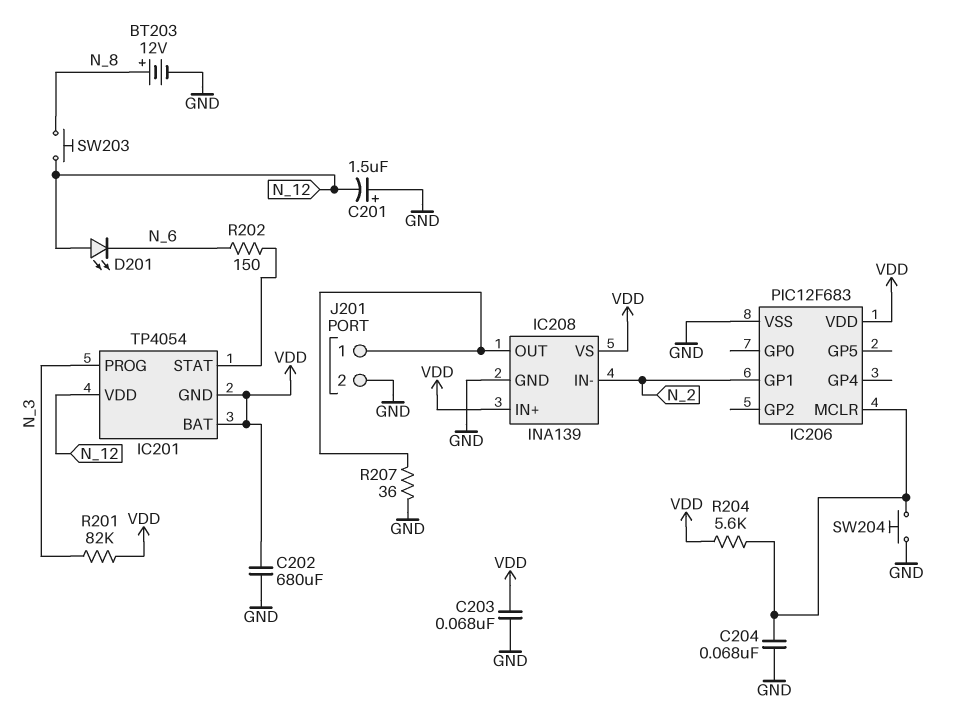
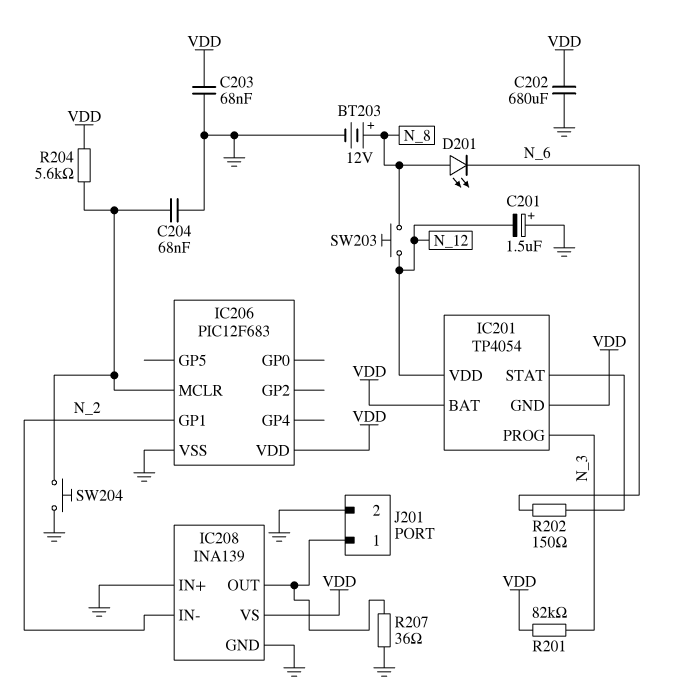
D201: LED (A N_12, K N_6) -> LED (A N_8, K N_6)
IC208 pin IN+: VDD -> GND

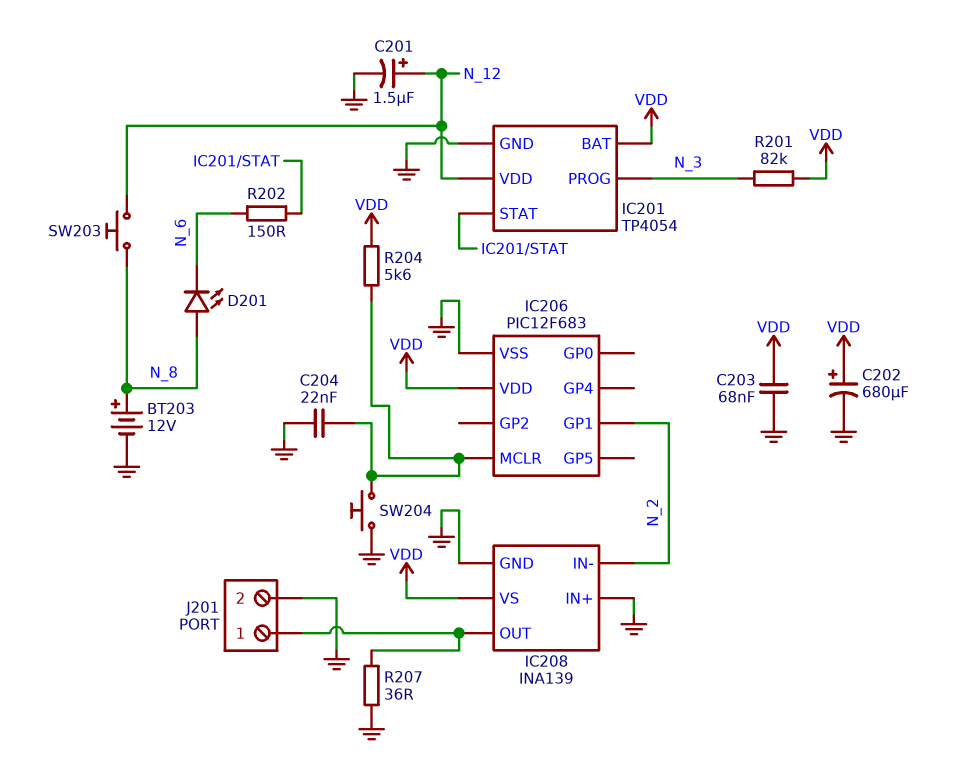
C201: 1.5uF (plus GND, minus N_12) -> 1.5uF (plus N_12, minus GND)
C202: 680uF (GND, VDD) -> 680uF (plus VDD, minus GND)
C204: 68nF (GND, IC206/MCLR) -> 22nF (GND, IC206/MCLR)
IC201 pin GND: VDD -> GND

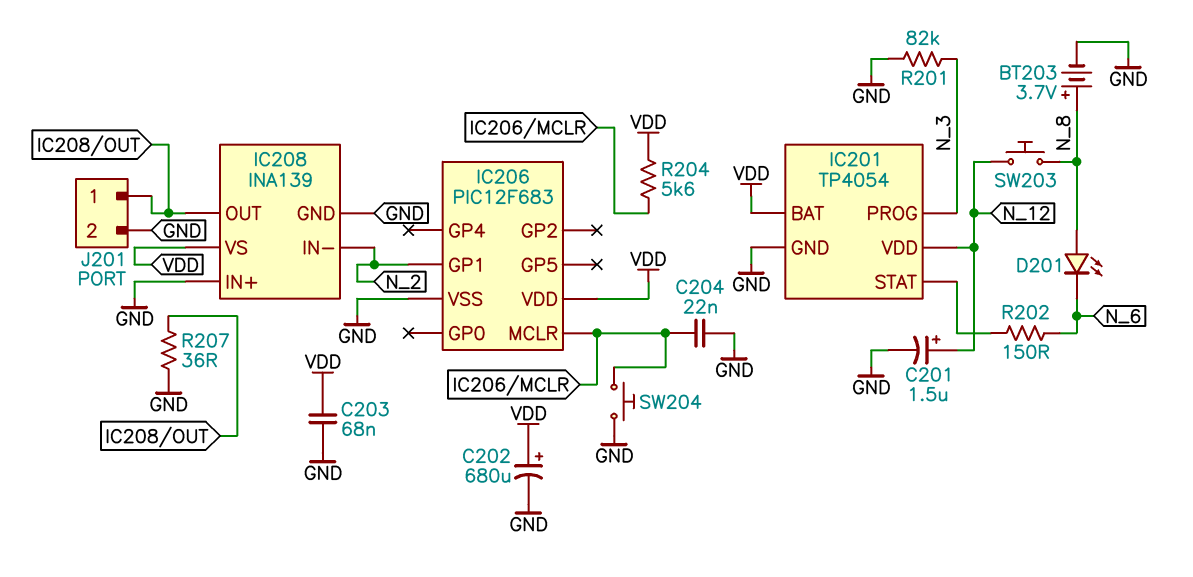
BT203: 12V (plus N_8, minus GND) -> 3.7V (plus N_8, minus GND)
R201: 82k (N_3, VDD) -> 82k (GND, N_3)

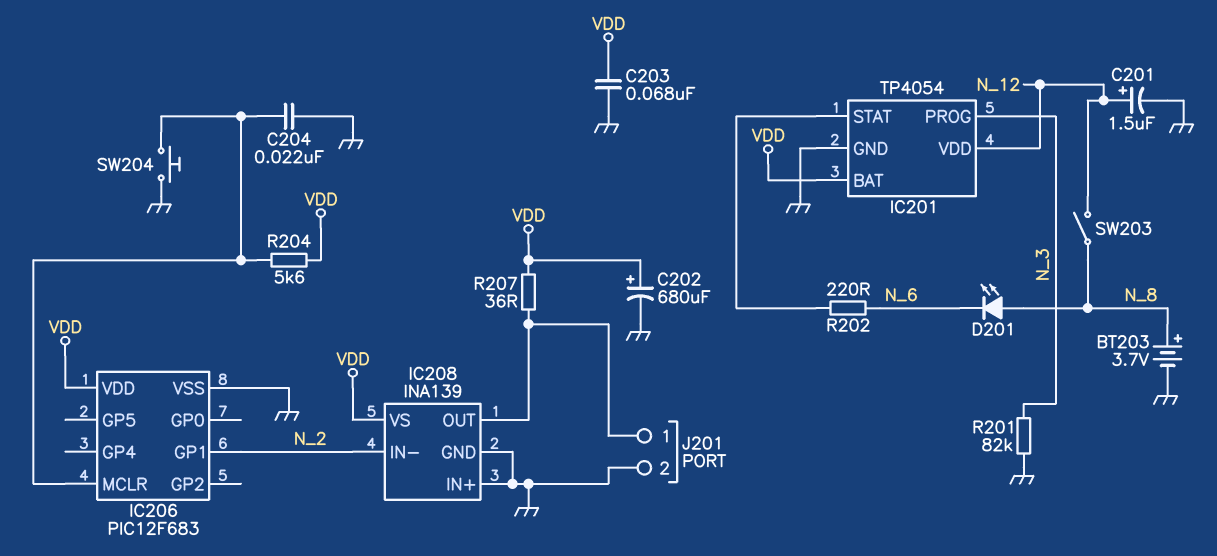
R202: 150 (IC201/STAT, N_6) -> 220 (IC201/STAT, N_6)
R207: 36 (GND, IC208/OUT) -> 36 (IC208/OUT, VDD)
SW203: button (N_8, N_12) -> switch (N_8, N_12)

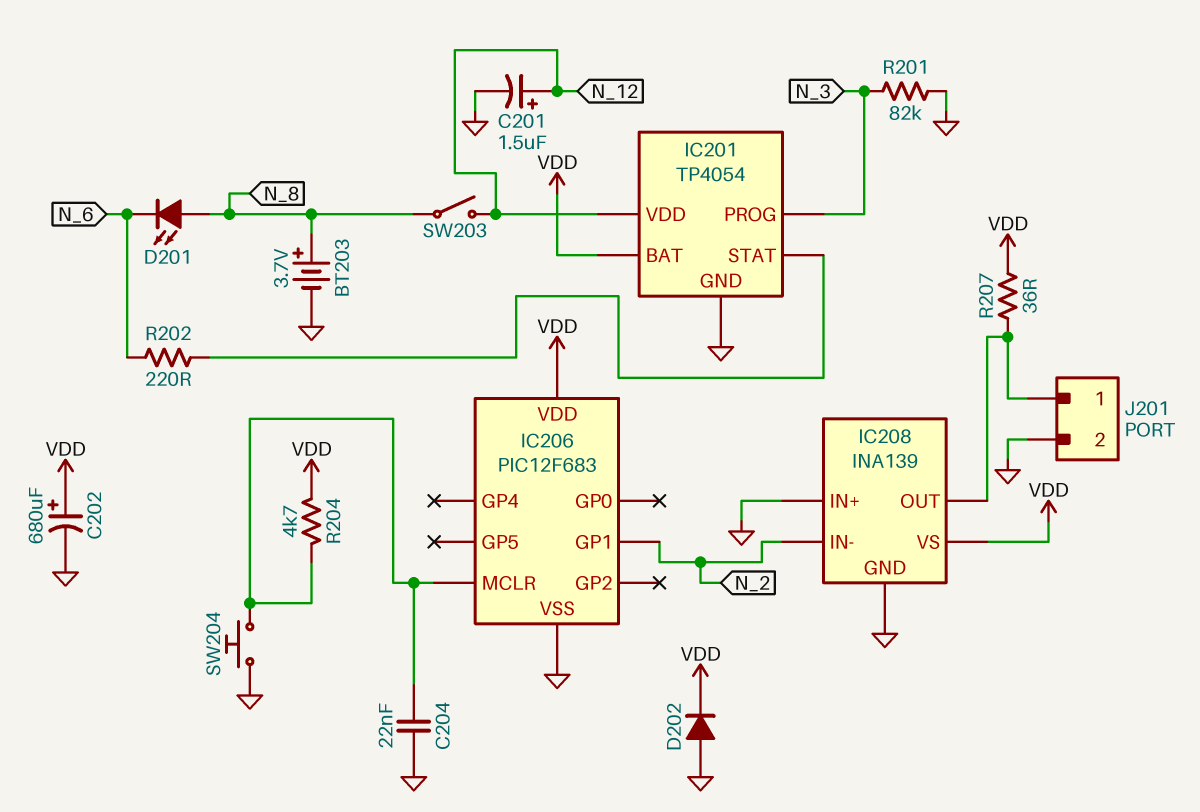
C203: 68nF (GND, VDD) -> none
D202: none -> diode (A GND, K VDD)
R204: 5.6k (IC206/MCLR, VDD) -> 4.7k (IC206/MCLR, VDD)

